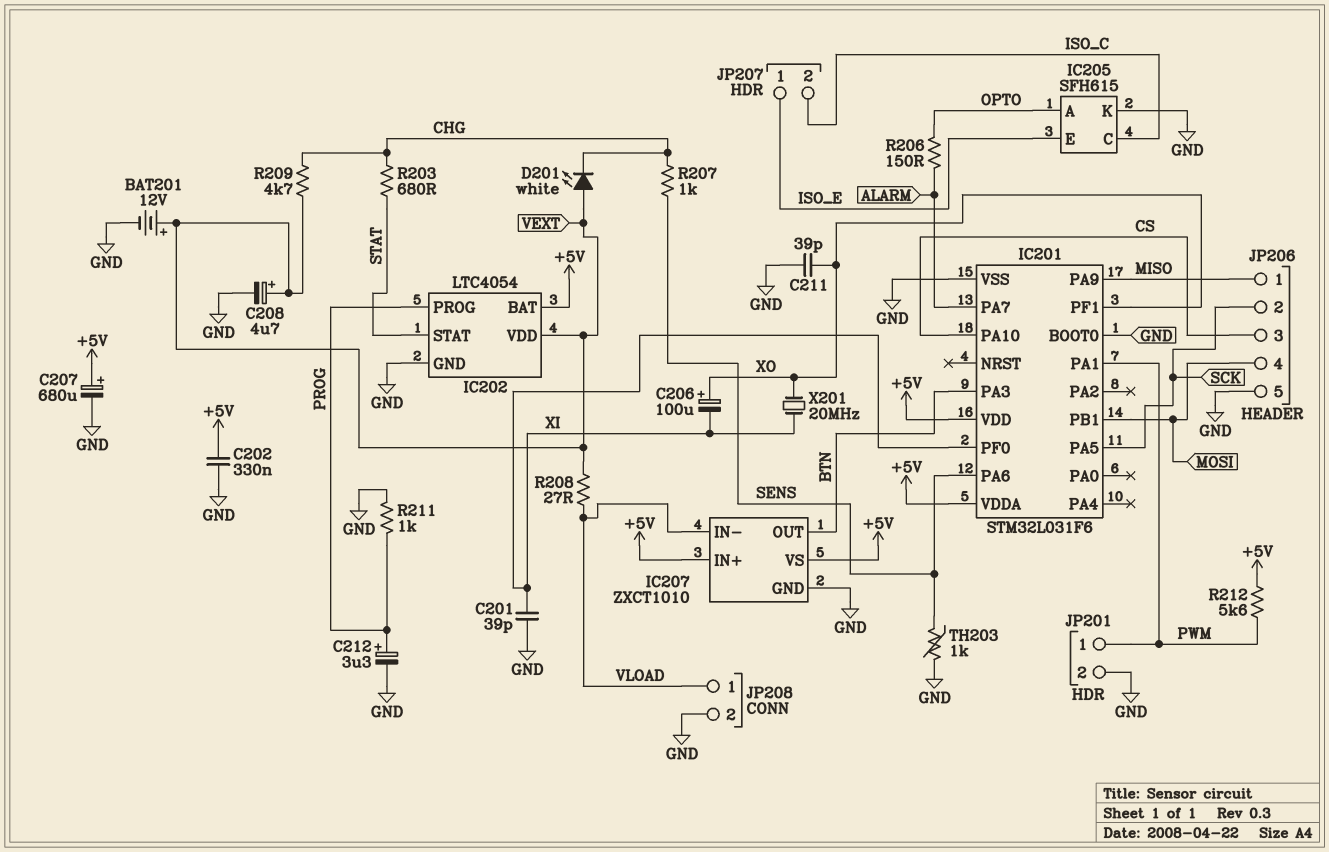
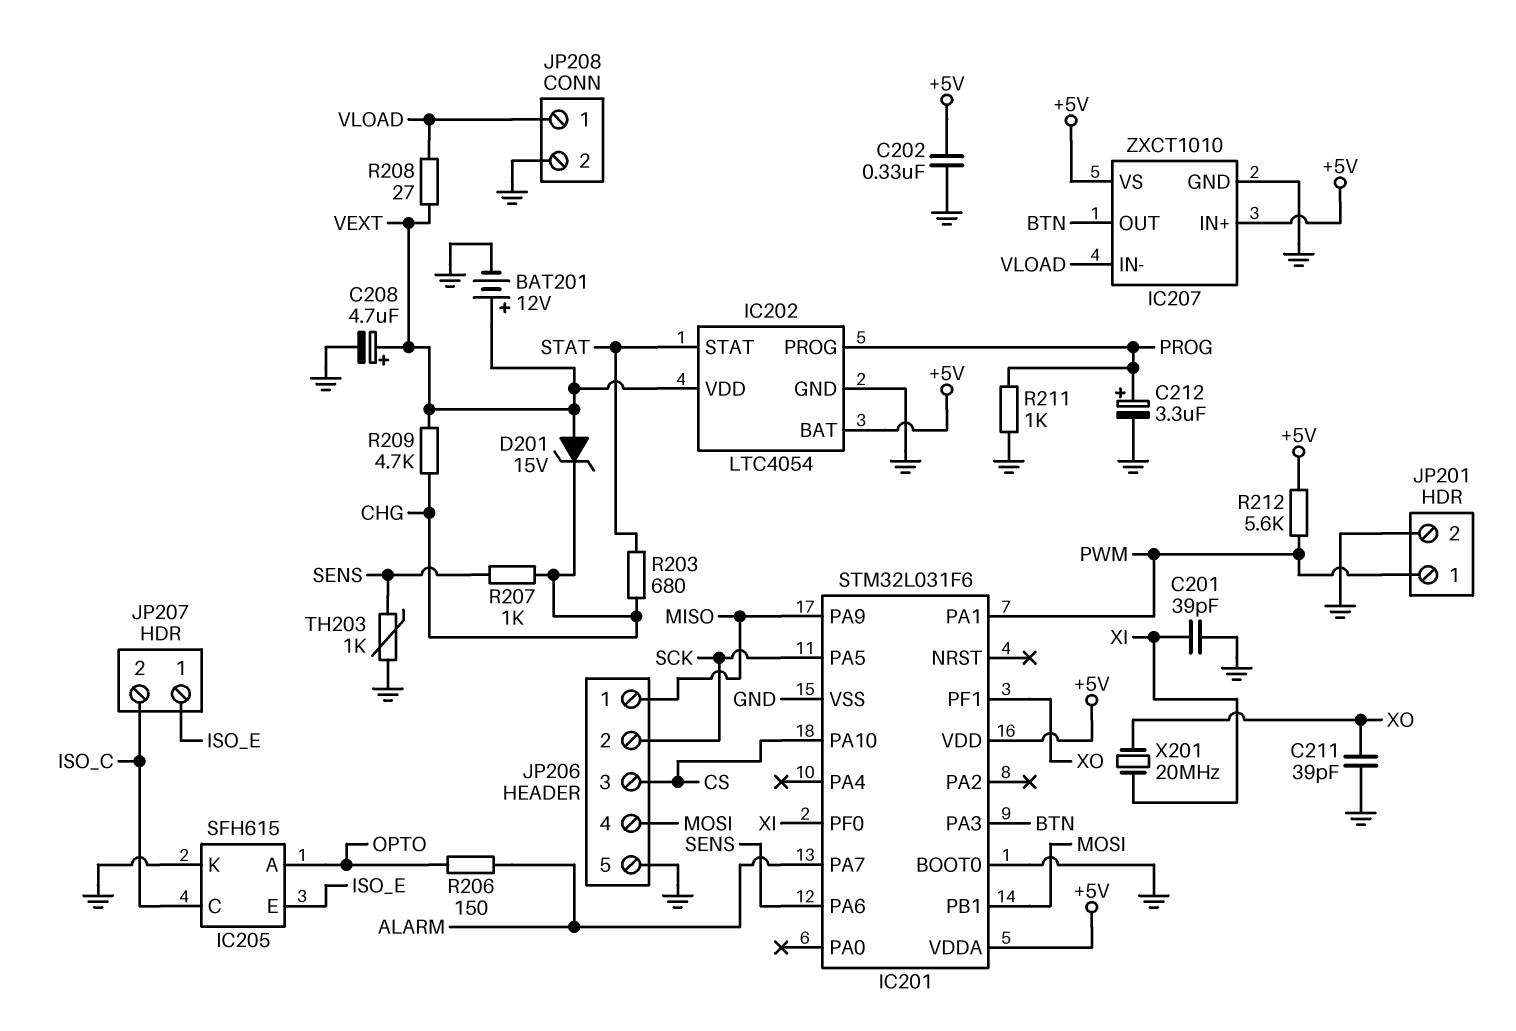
C206: 100uF (plus XO, minus XI) -> none
C207: 680uF (plus +5V, minus GND) -> none
D201: LED white (A VEXT, K CHG) -> zener 15V (A VEXT, K CHG)

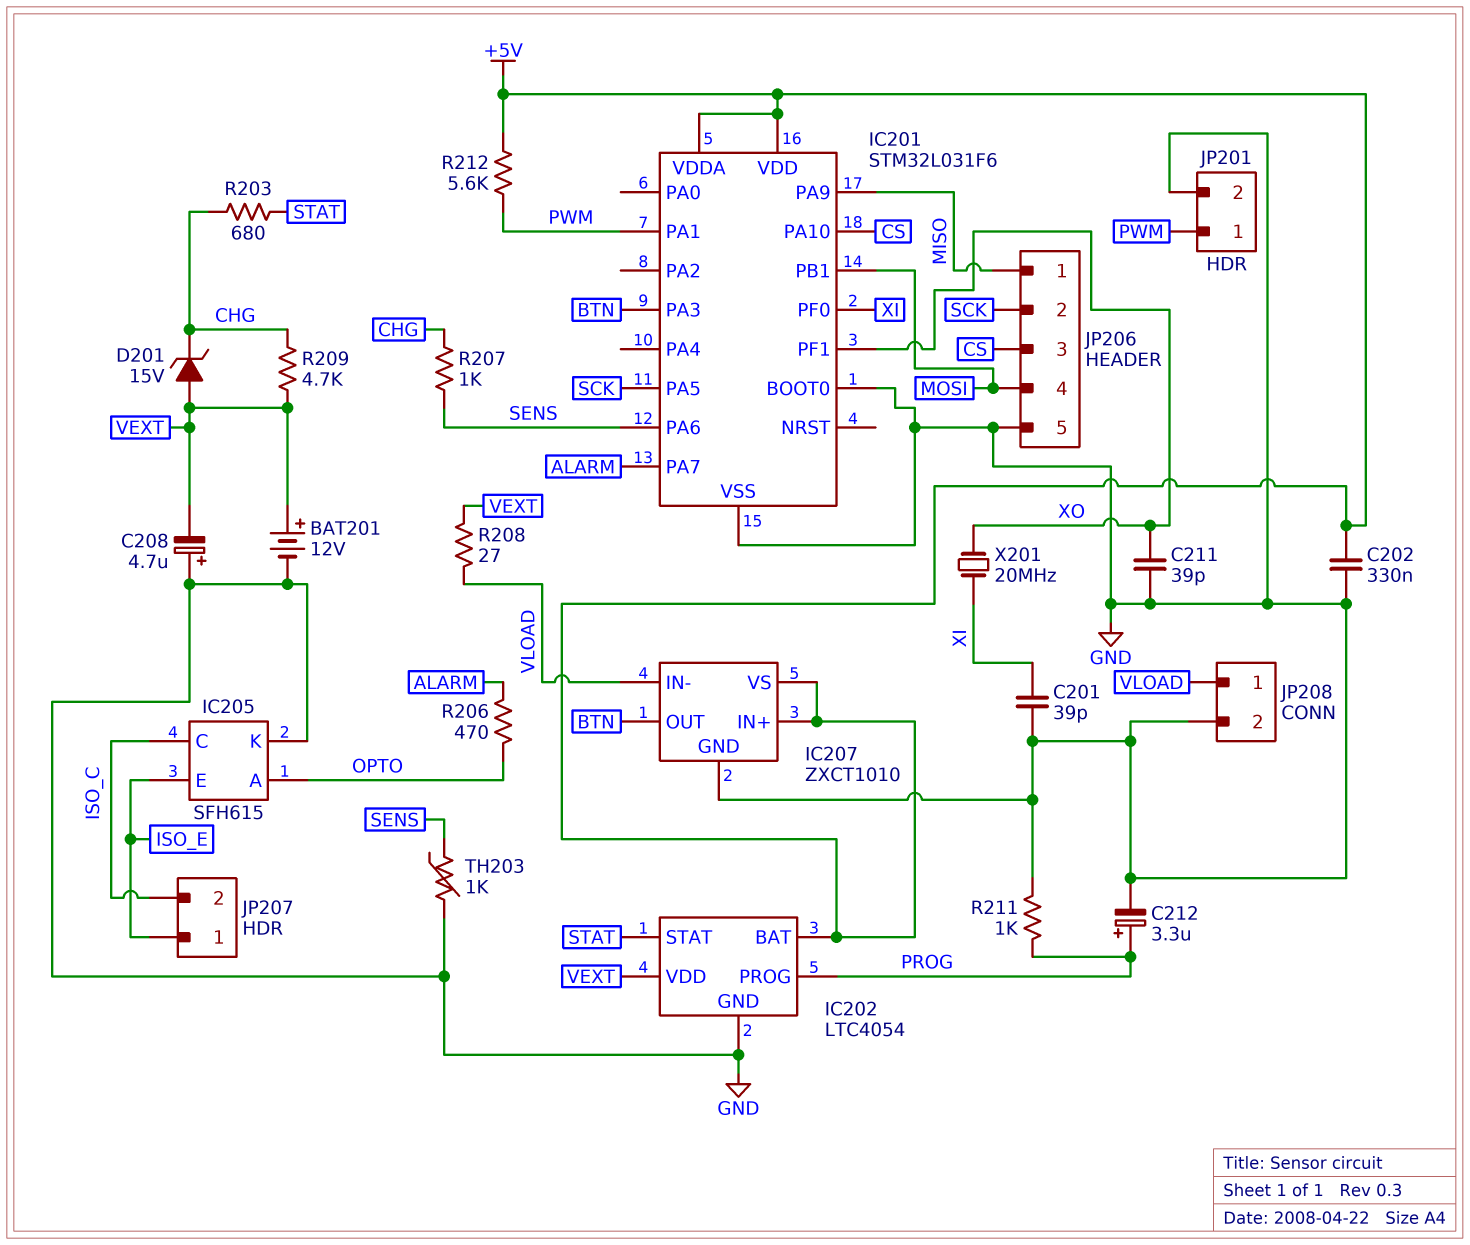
C208: 4.7uF (plus VEXT, minus GND) -> 4.7uF (plus GND, minus VEXT)
R206: 150 (ALARM, OPTO) -> 470 (ALARM, OPTO)

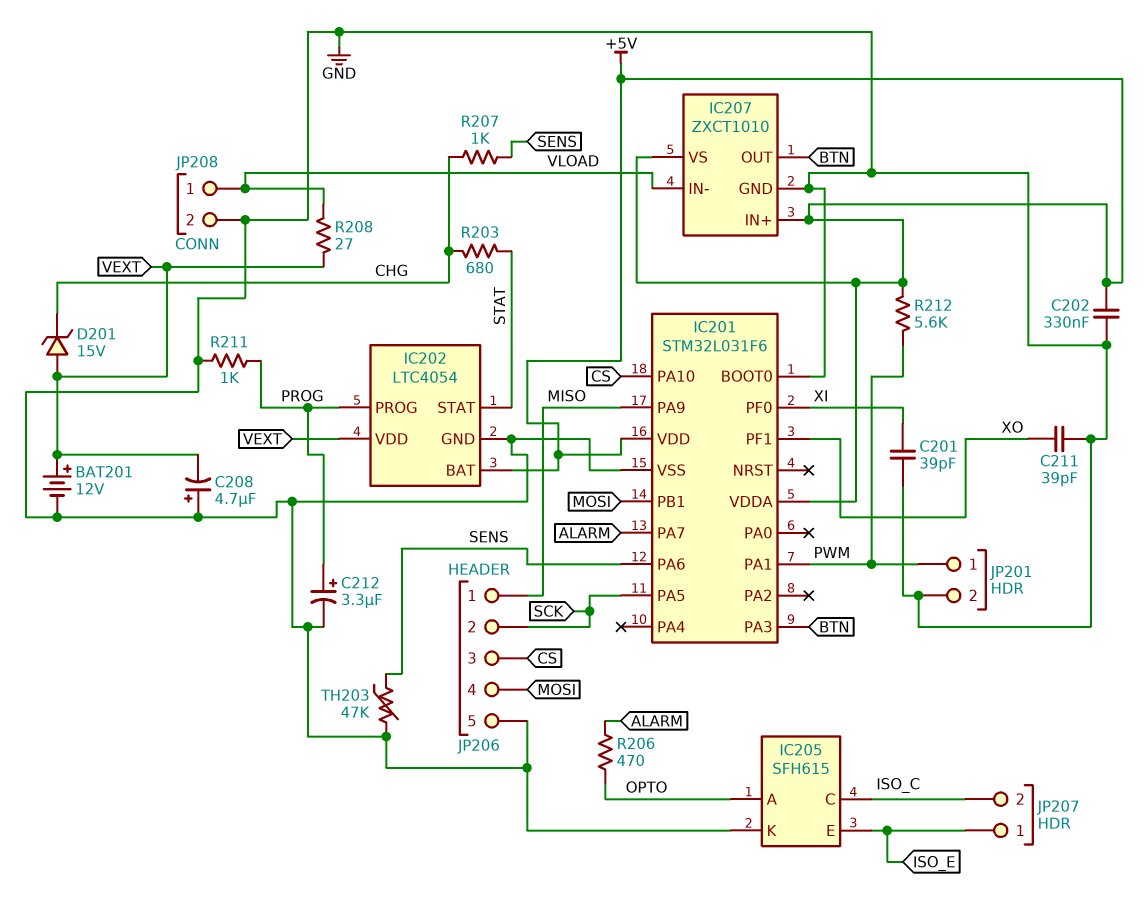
R209: 4.7k (CHG, VEXT) -> none
TH203: 1k (GND, SENS) -> 47k (GND, SENS)
X201: 20MHz (XI, XO) -> none

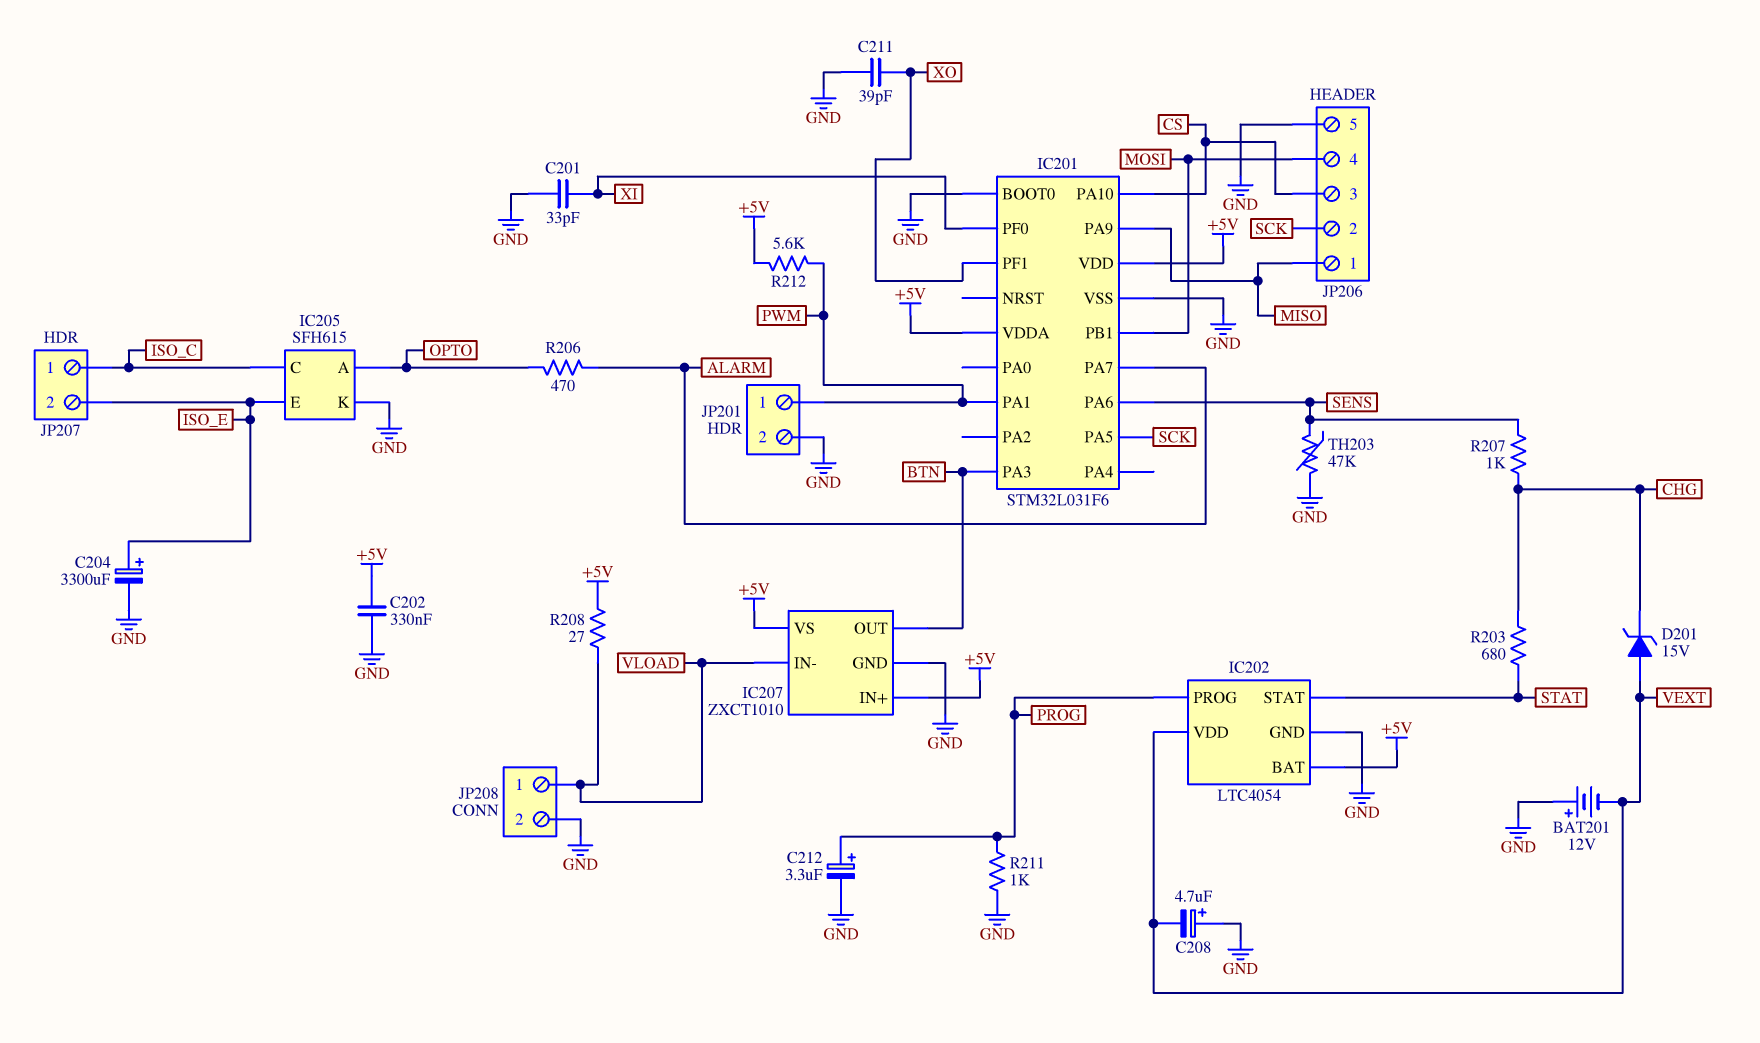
BAT201: 12V (plus VEXT, minus GND) -> 12V (plus GND, minus VEXT)
C201: 39pF (GND, XI) -> 33pF (GND, XI)
C204: none -> 3300uF (plus ISO_E, minus GND)
JP207 pin 1: ISO_E -> ISO_C
JP207 pin 2: ISO_C -> ISO_E
R208: 27 (VEXT, VLOAD) -> 27 (+5V, VLOAD)

